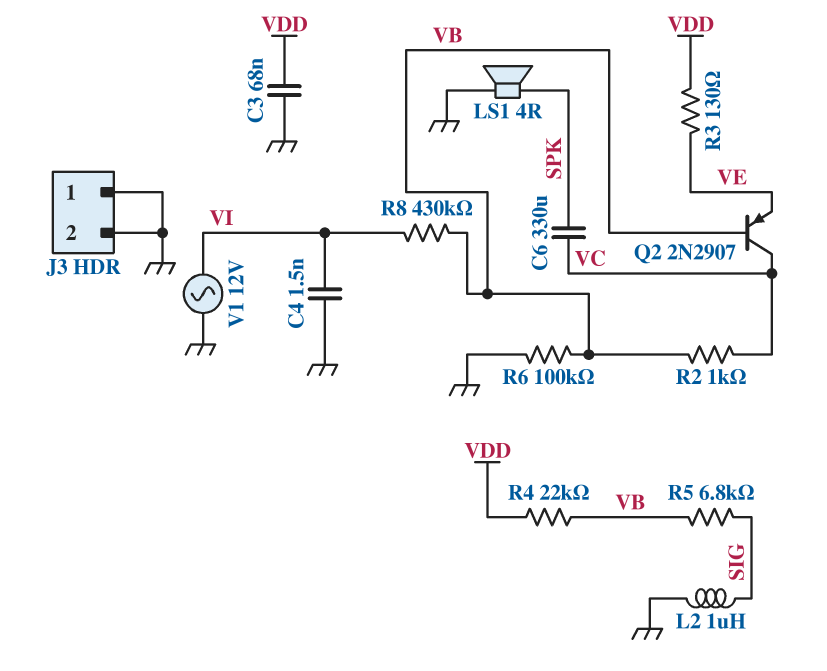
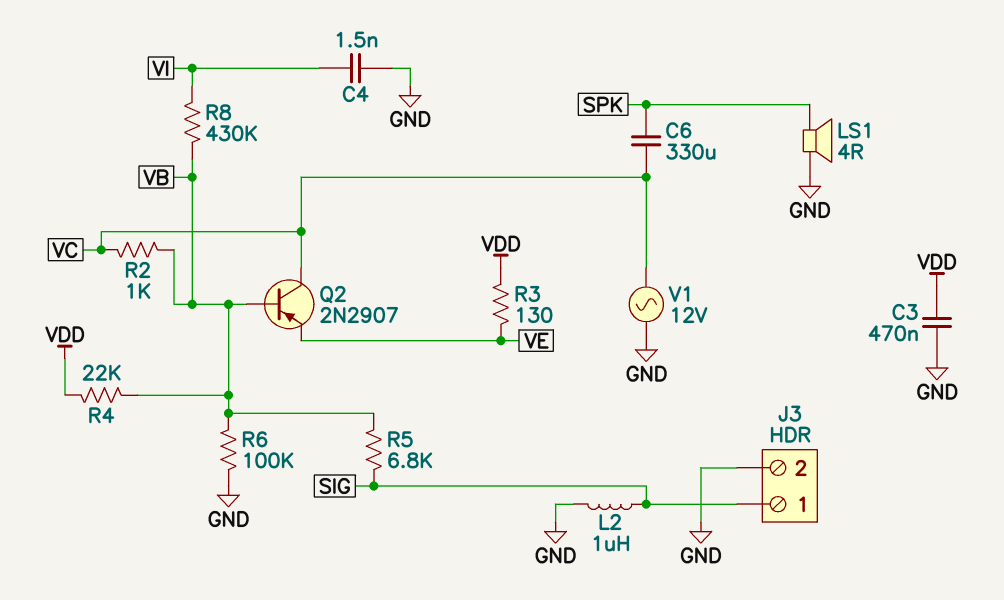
C3: 68nF (GND, VDD) -> 470nF (GND, VDD)
J3 pin 1: GND -> SIG
V1: AC 12V (GND, VI) -> AC 12V (GND, VC)

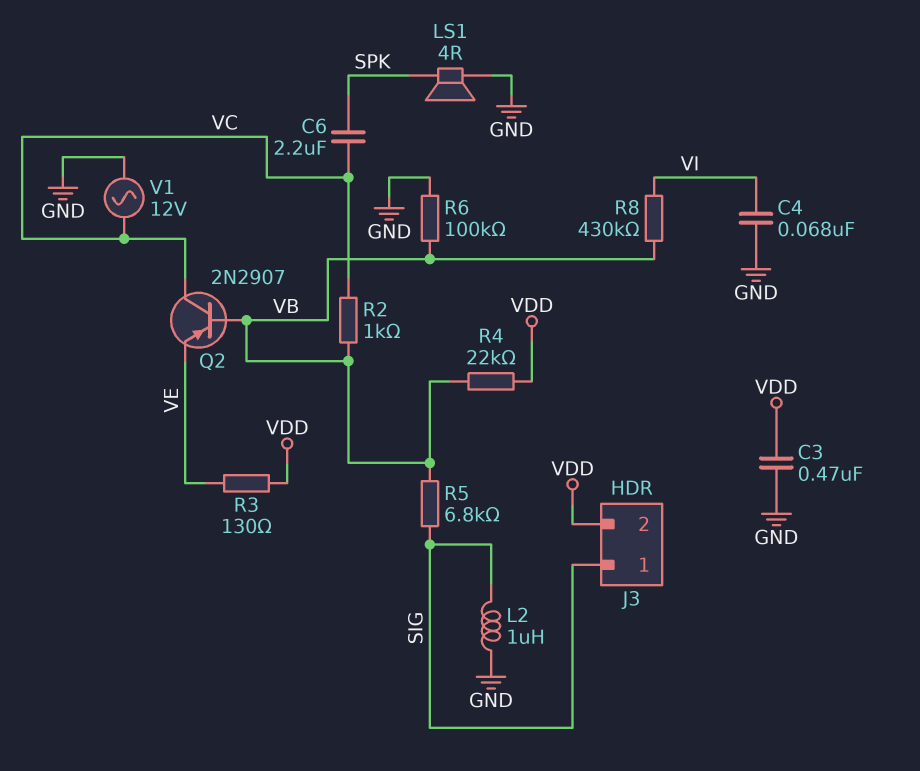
C4: 1.5nF (GND, VI) -> 68nF (GND, VI)
C6: 330uF (SPK, VC) -> 2.2uF (SPK, VC)
J3 pin 2: GND -> VDD

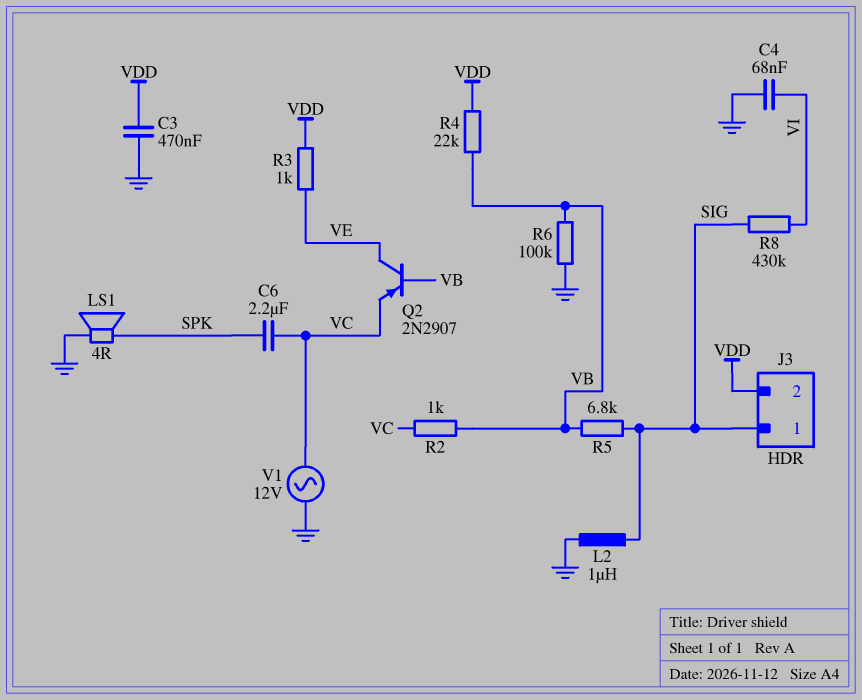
Q2: PNP 2N2907 (B VB, C VC, E VE) -> PNP 2N2907 (B VB, C VE, E VC)
R3: 130 (VDD, VE) -> 1k (VDD, VE)
R8: 430k (VB, VI) -> 430k (SIG, VI)

